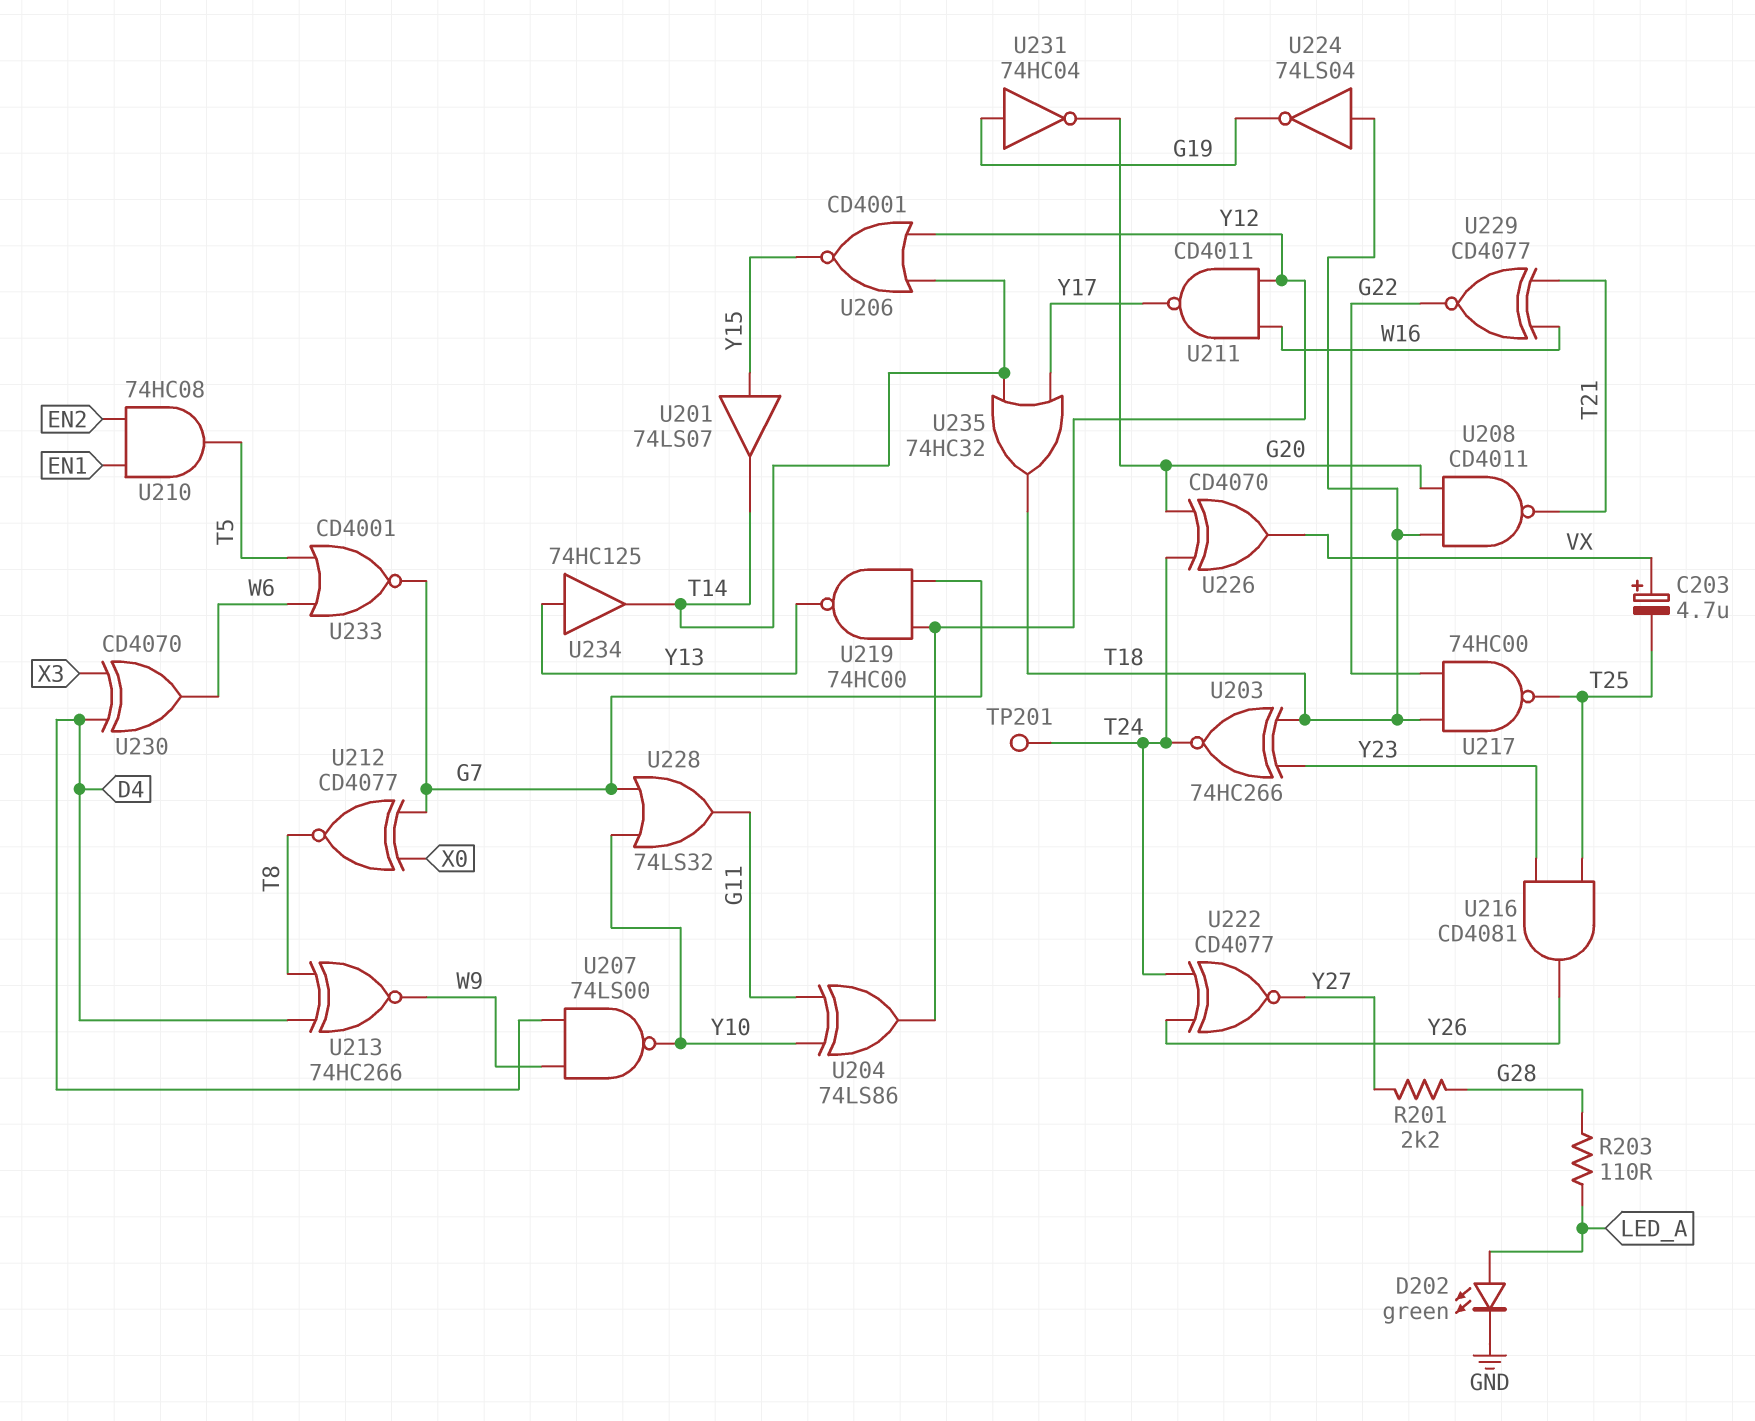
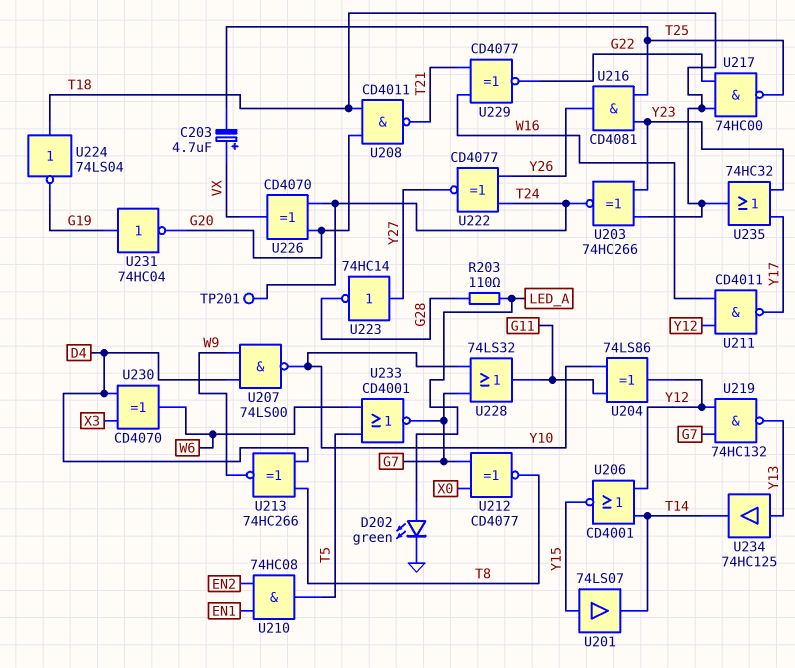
R201: 2.2k (G28, Y27) -> none
U219: NAND 74HC00 (in G7, in Y12, out Y13) -> NAND 74HC132 (in G7, in Y12, out Y13)
U223: none -> NOT 74HC14 (in Y27, out G28)
U235: OR 74HC32 (in T14, in Y17, out T18) -> OR 74HC32 (in Y17, in Y23, out T18)

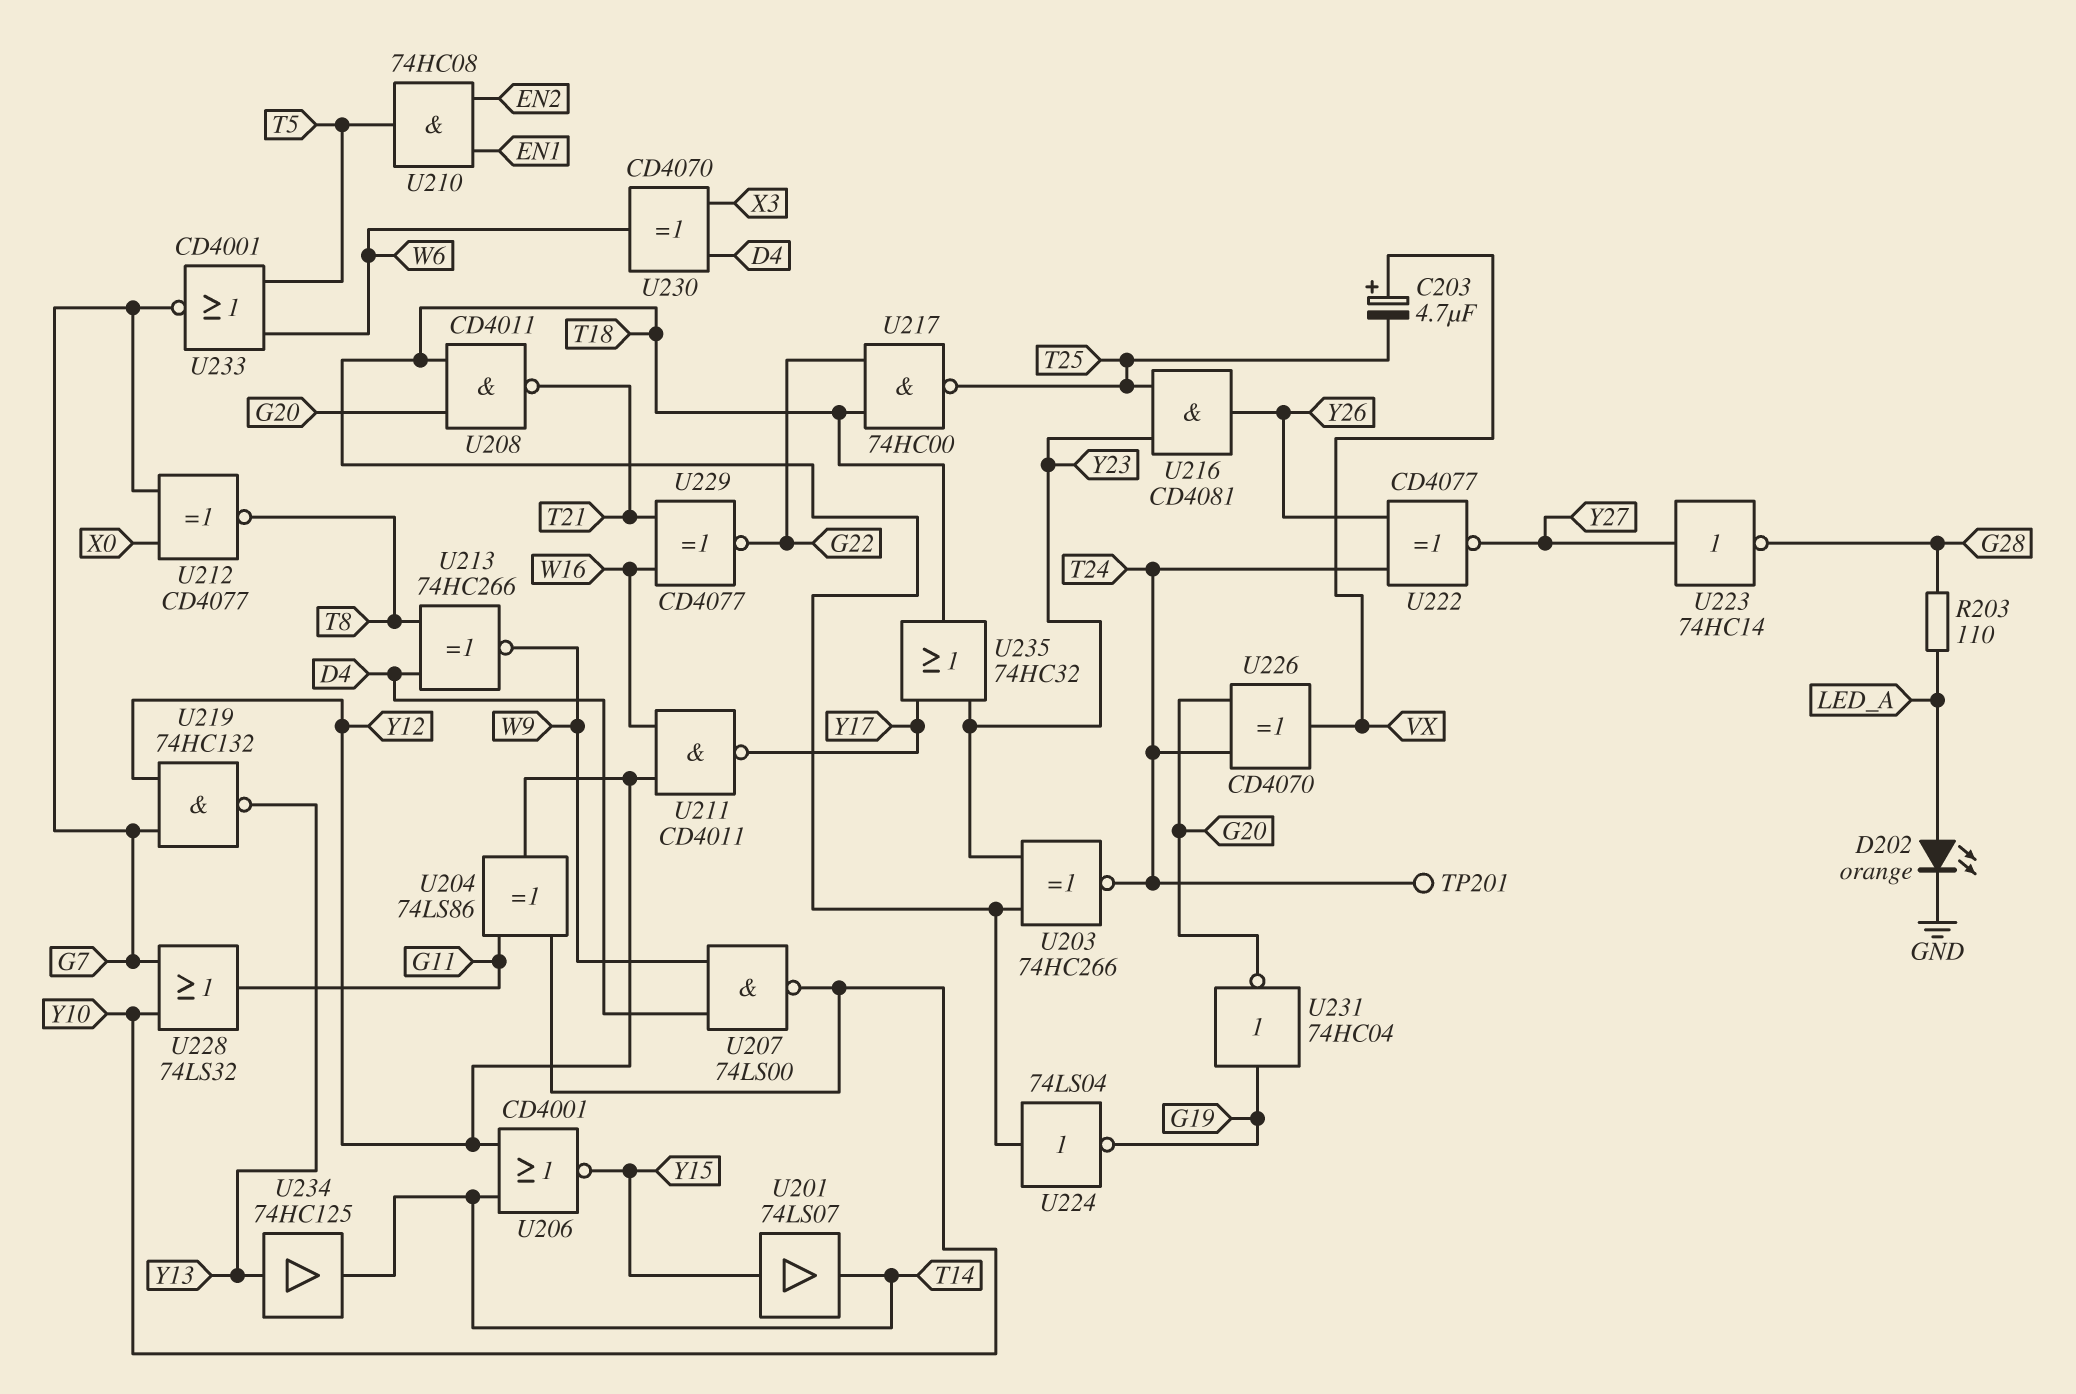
D202: LED green (A LED_A, K GND) -> LED orange (A LED_A, K GND)

